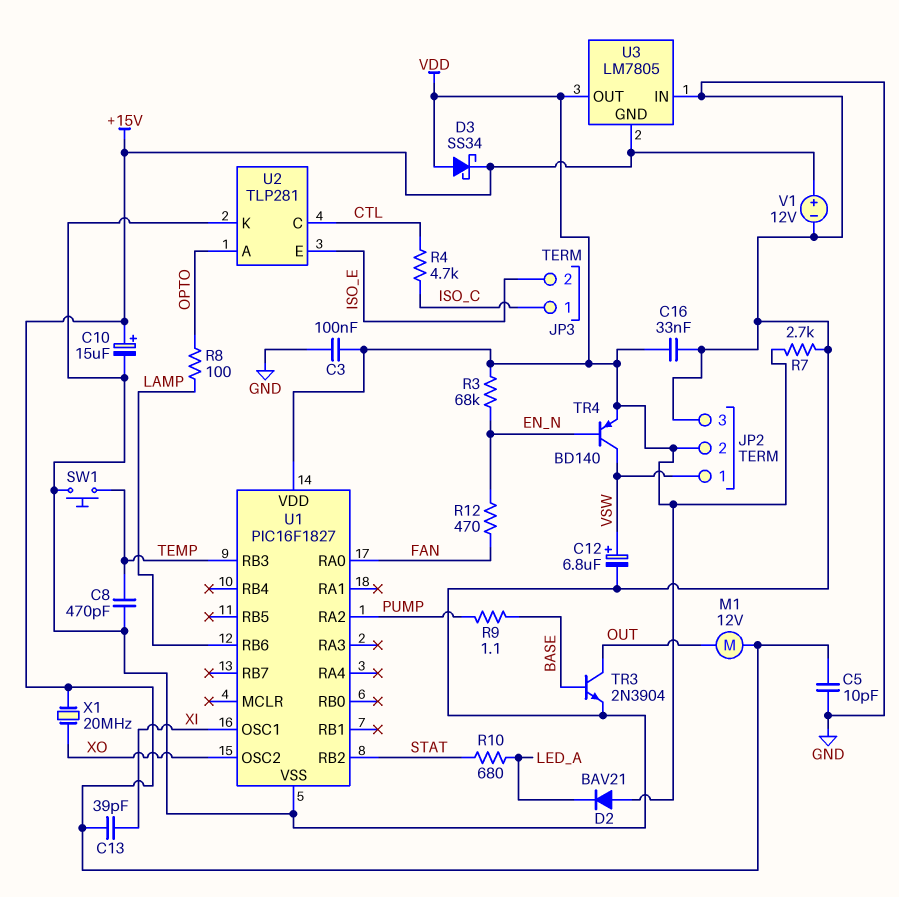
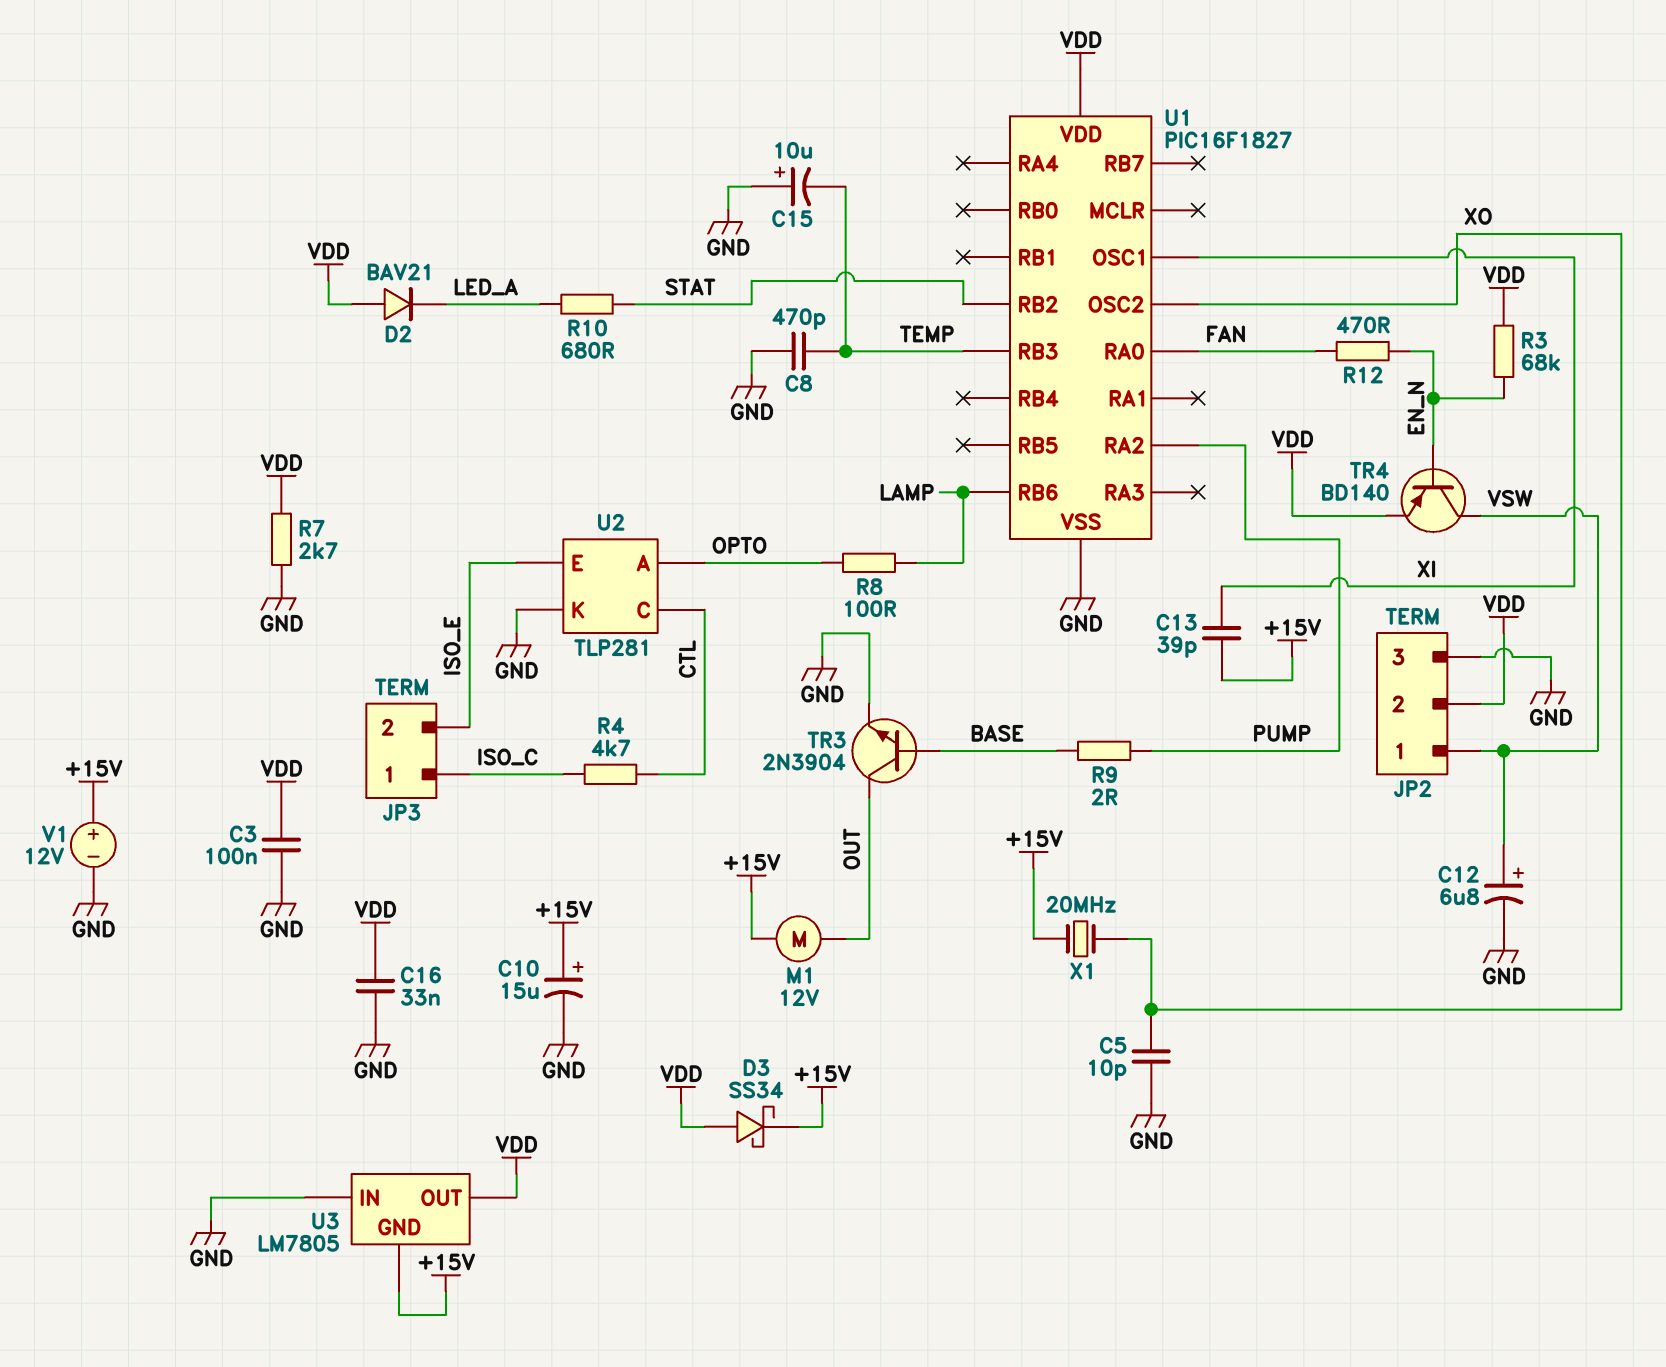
C5: 10pF (+15V, GND) -> 10pF (GND, XO)
C15: none -> 10uF (plus GND, minus TEMP)
R9: 1.1 (BASE, PUMP) -> 2 (BASE, PUMP)
SW1: button (GND, TEMP) -> none

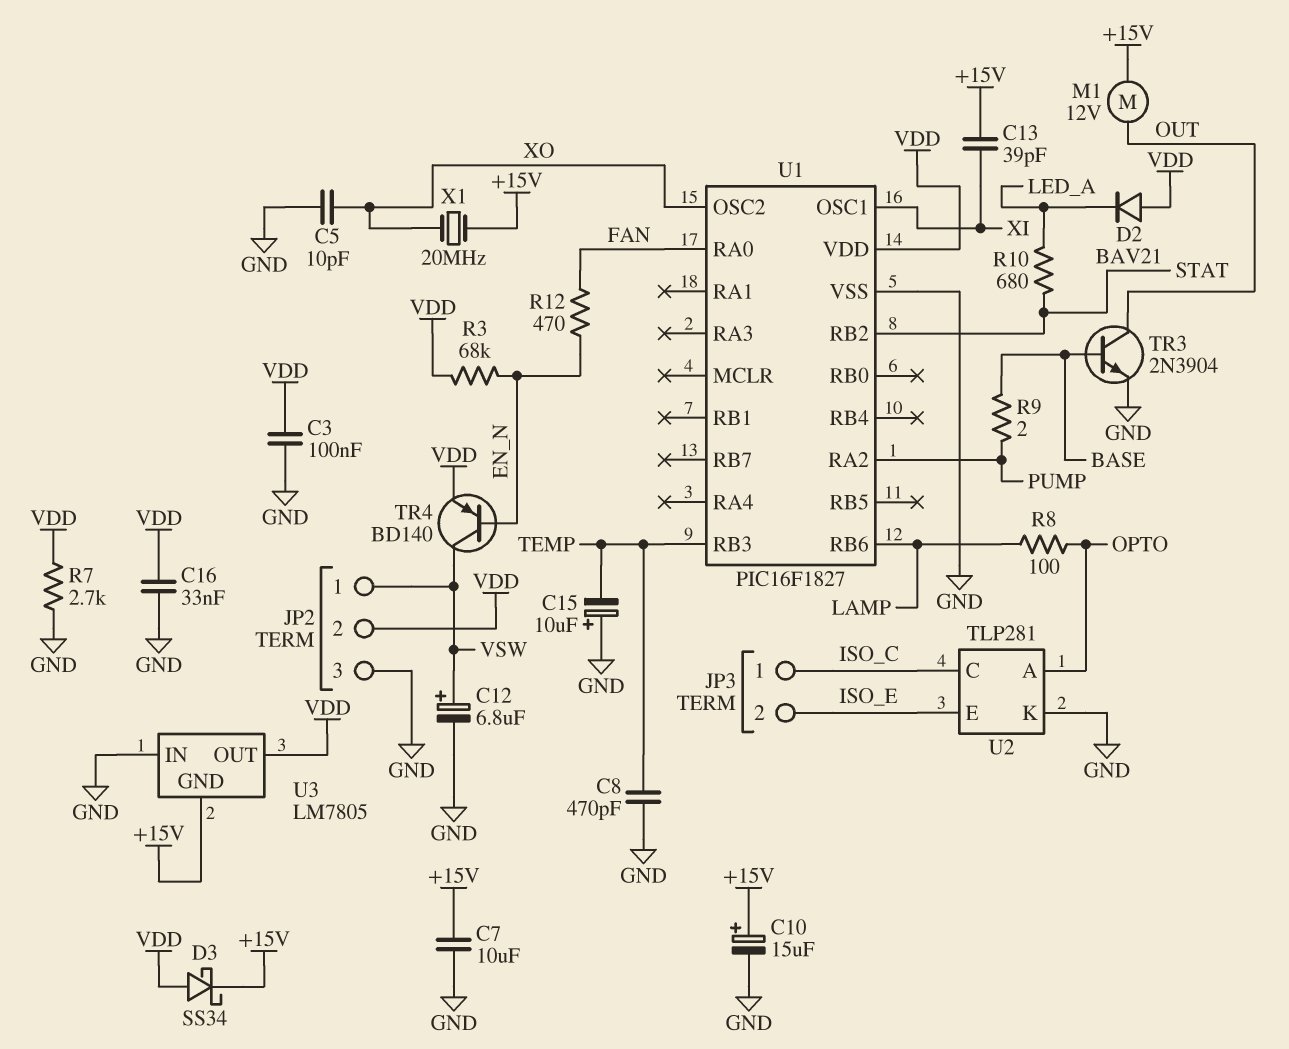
C7: none -> 10uF (+15V, GND)
R4: 4.7k (CTL, ISO_C) -> none
U2 pin C: CTL -> ISO_C
V1: 12V (plus +15V, minus GND) -> none

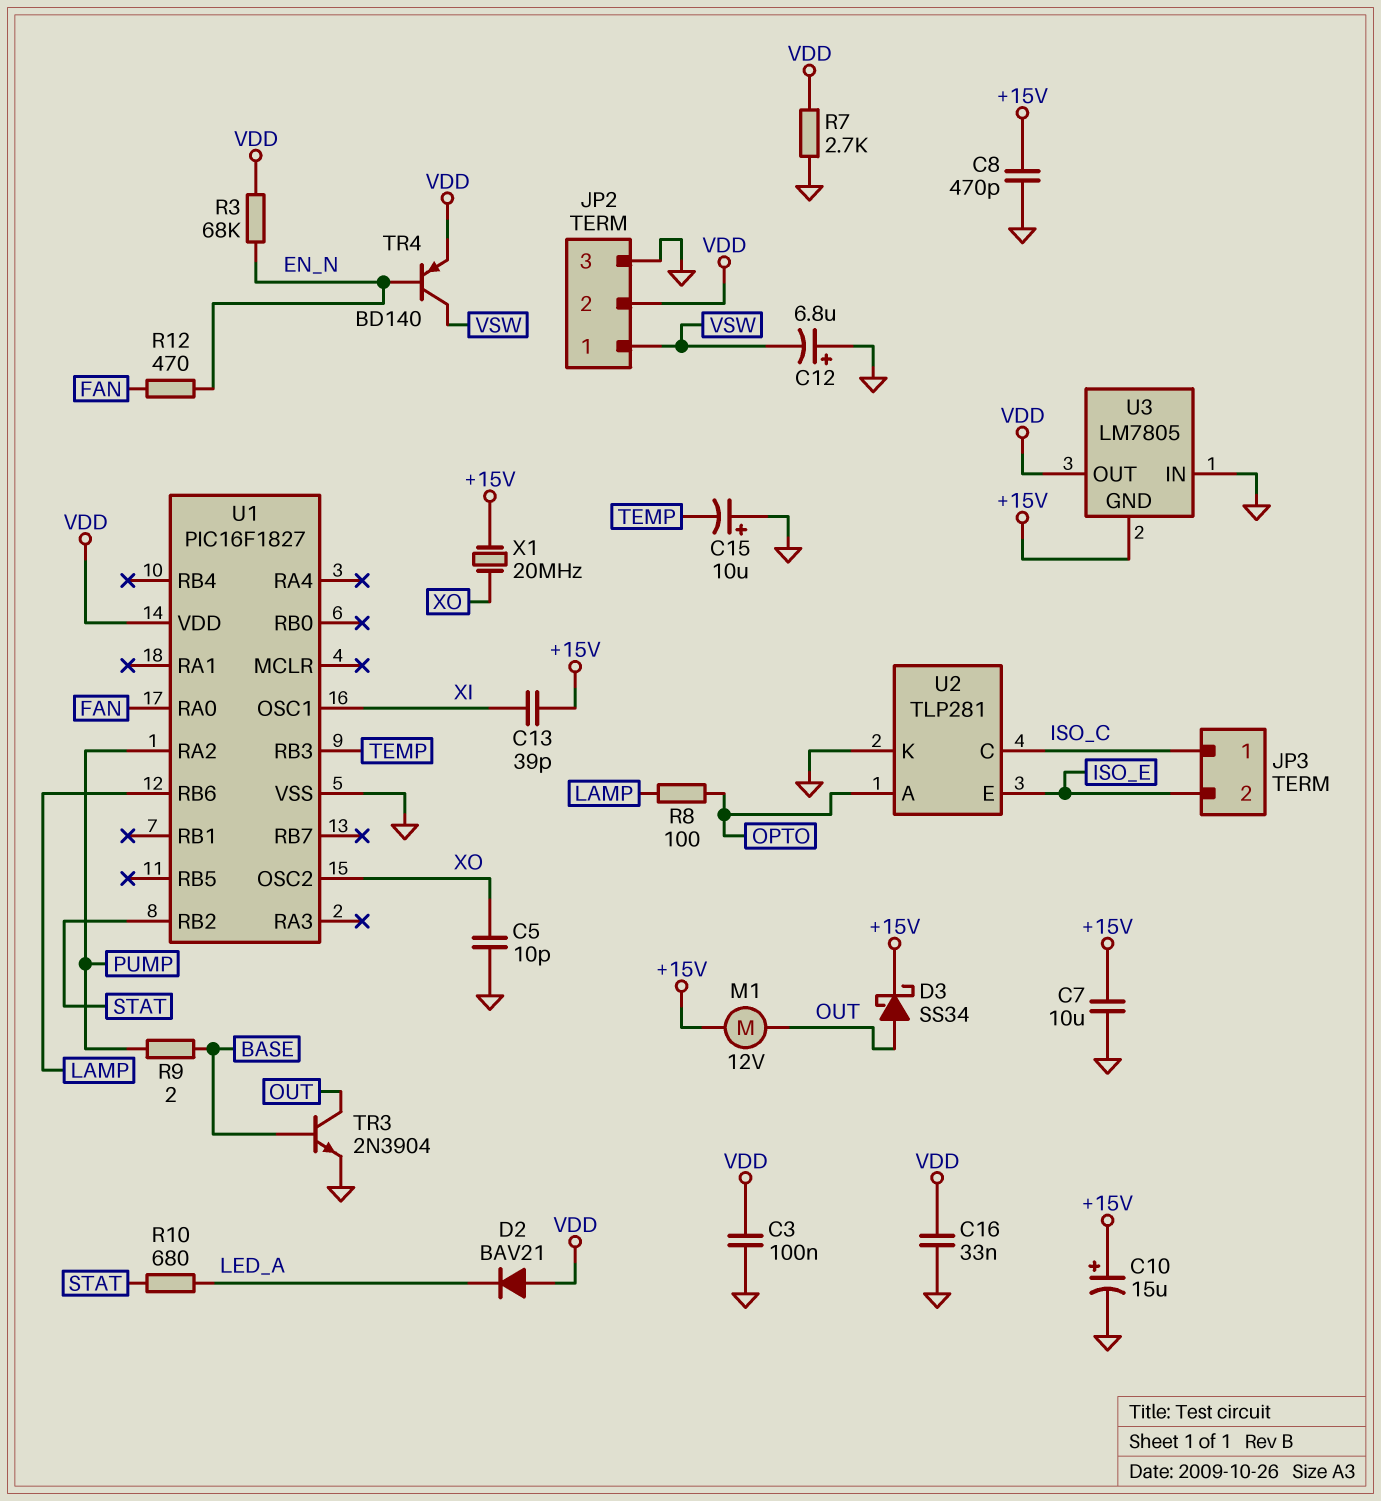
C8: 470pF (GND, TEMP) -> 470pF (+15V, GND)
C12: 6.8uF (plus VSW, minus GND) -> 6.8uF (plus GND, minus VSW)
D3: schottky SS34 (A VDD, K +15V) -> schottky SS34 (A OUT, K +15V)

